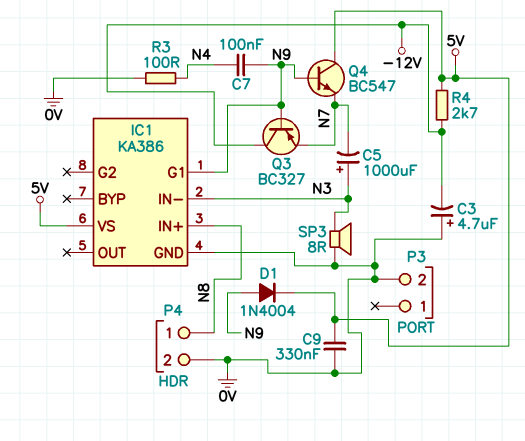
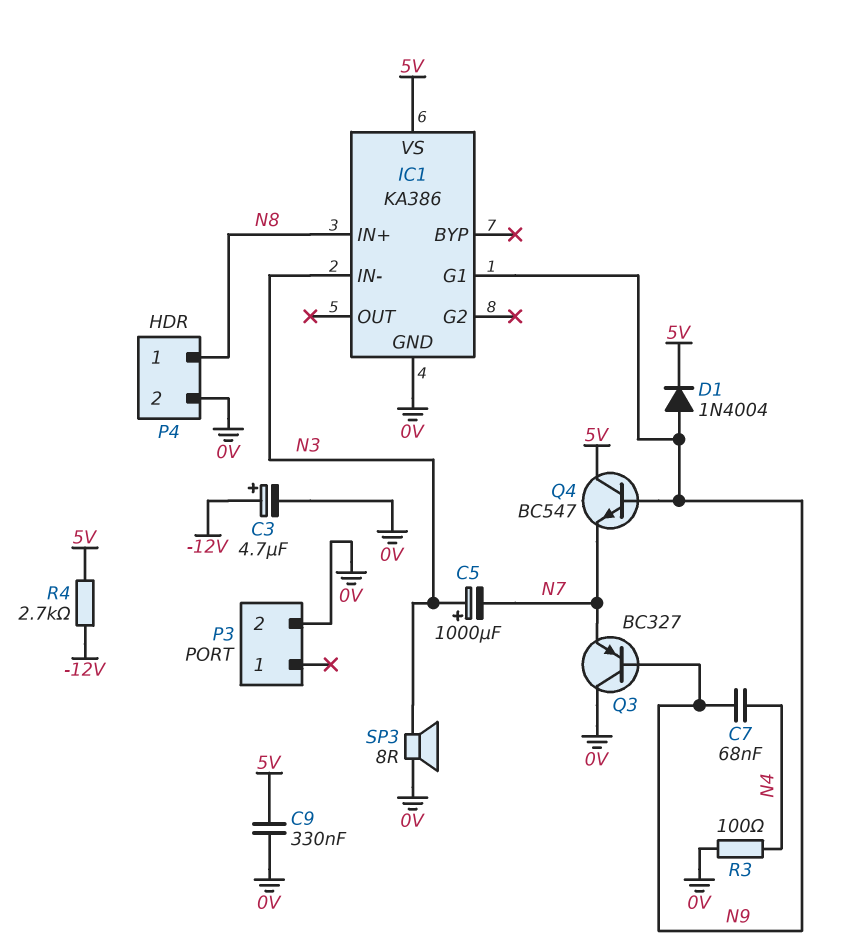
C3: 4.7uF (plus 0V, minus -12V) -> 4.7uF (plus -12V, minus 0V)
C7: 100nF (N4, N9) -> 68nF (N4, N9)
Q3: PNP BC327 (B N9, C -12V, E N7) -> PNP BC327 (B N9, C 0V, E N7)

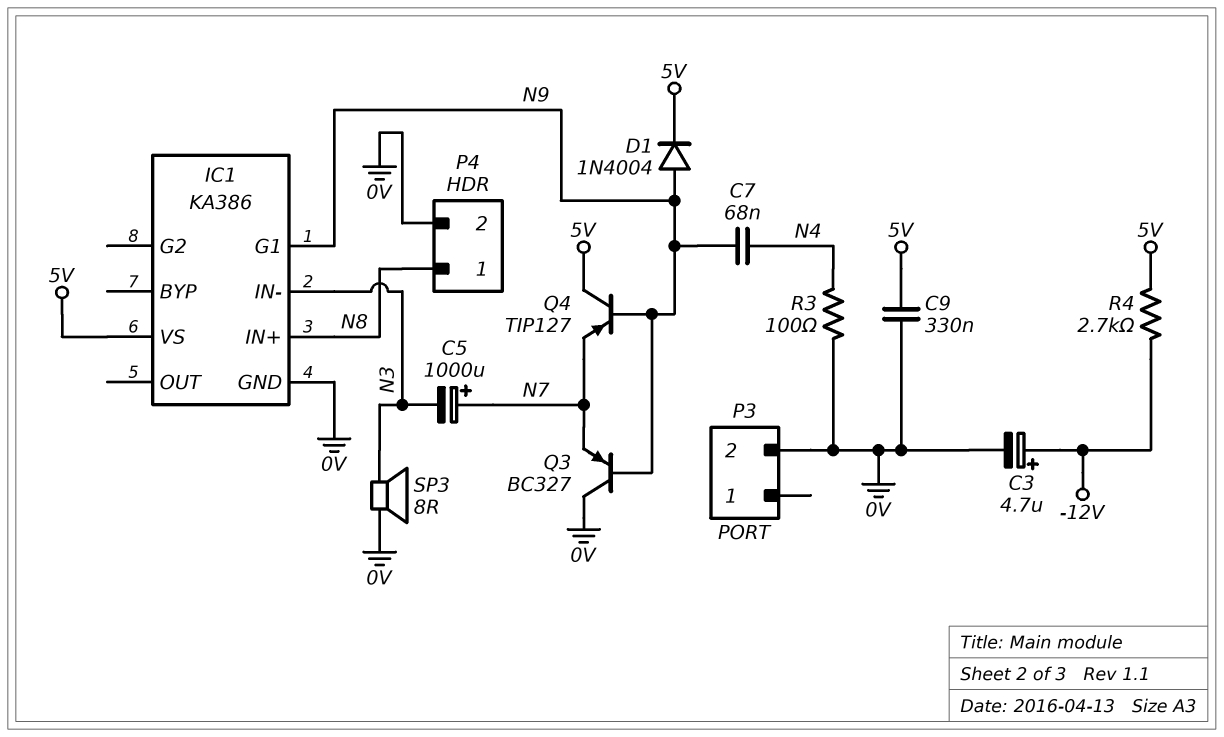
C5: 1000uF (plus N3, minus N7) -> 1000uF (plus N7, minus N3)
Q4: NPN BC547 (B N9, C 5V, E N7) -> PNP TIP127 (B N9, C 5V, E N7)

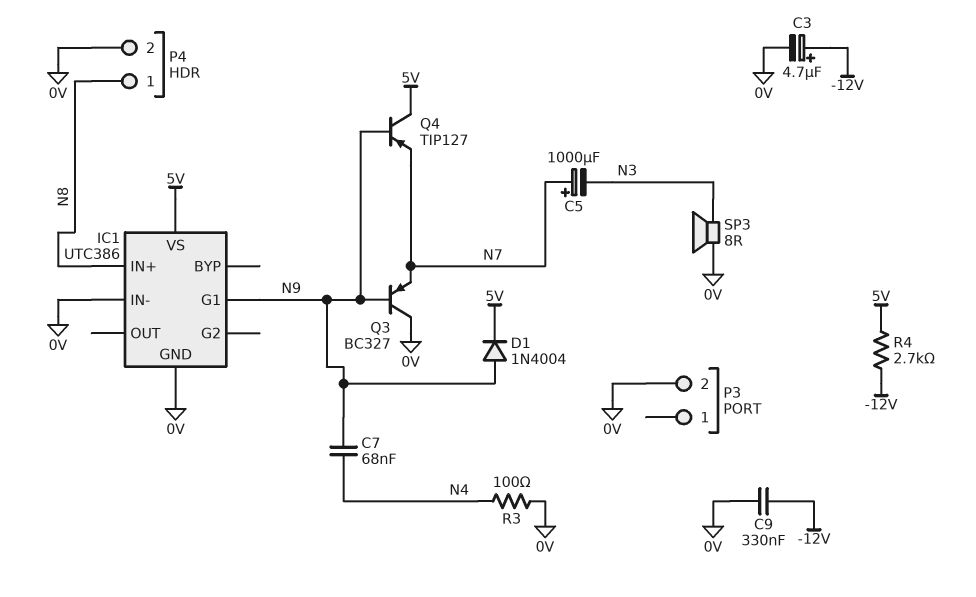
C9: 330nF (0V, 5V) -> 330nF (-12V, 0V)
IC1: KA386 -> UTC386
IC1 pin IN-: N3 -> 0V

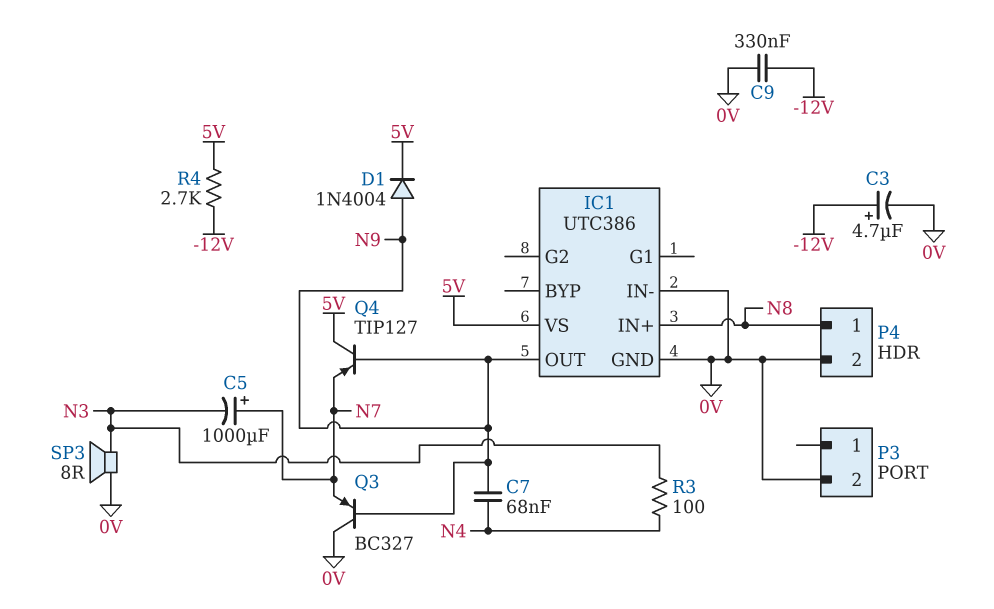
IC1 pin G1: N9 -> none
IC1 pin OUT: none -> N9
R3: 100 (0V, N4) -> 100 (N3, N4)

